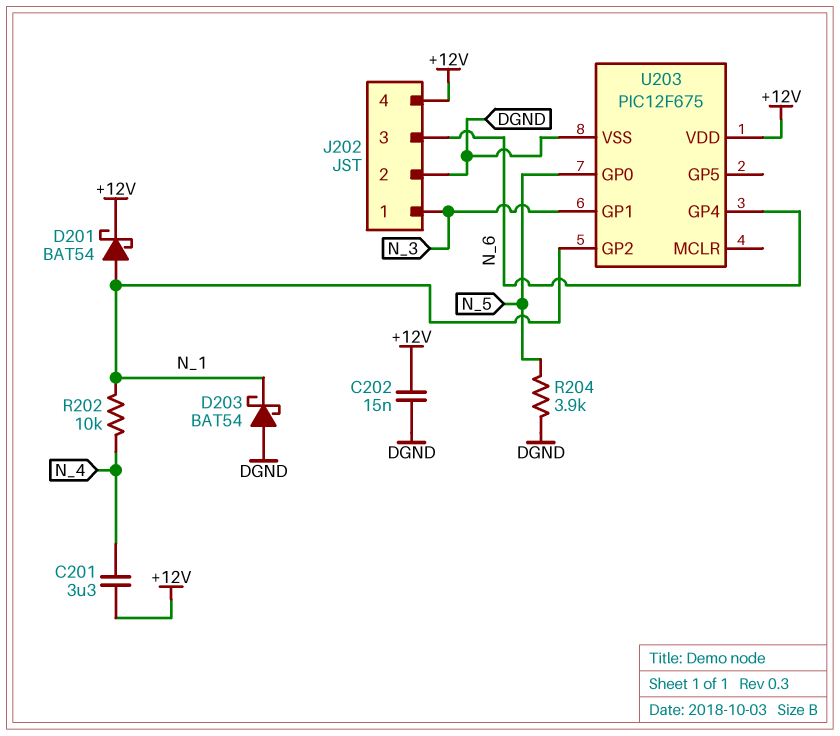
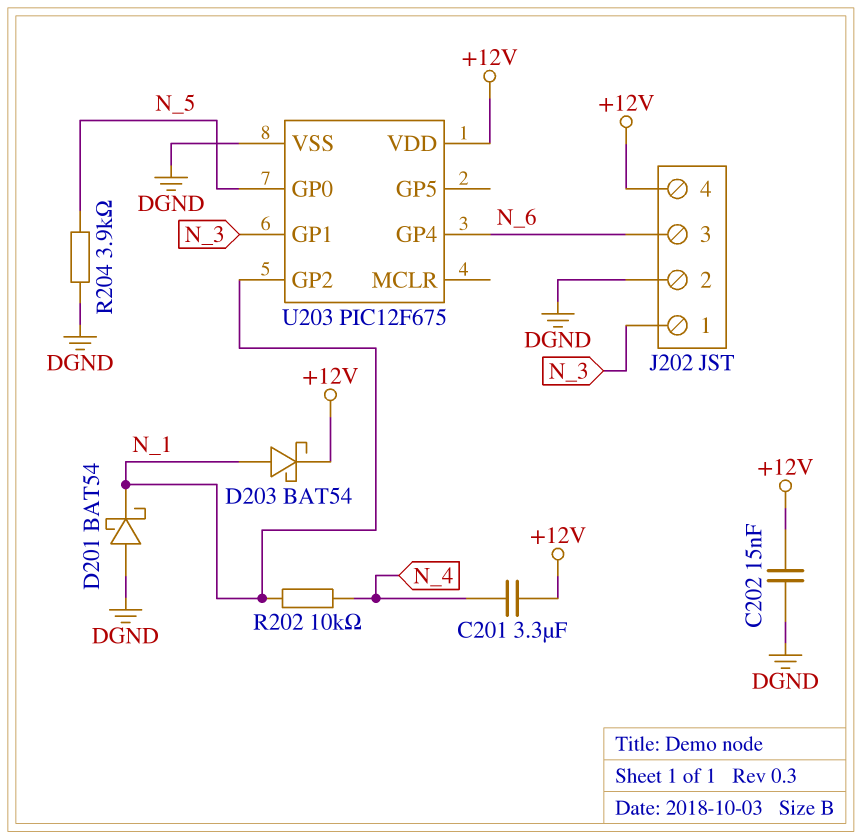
D201: schottky BAT54 (A N_1, K +12V) -> schottky BAT54 (A DGND, K N_1)
D203: schottky BAT54 (A DGND, K N_1) -> schottky BAT54 (A N_1, K +12V)

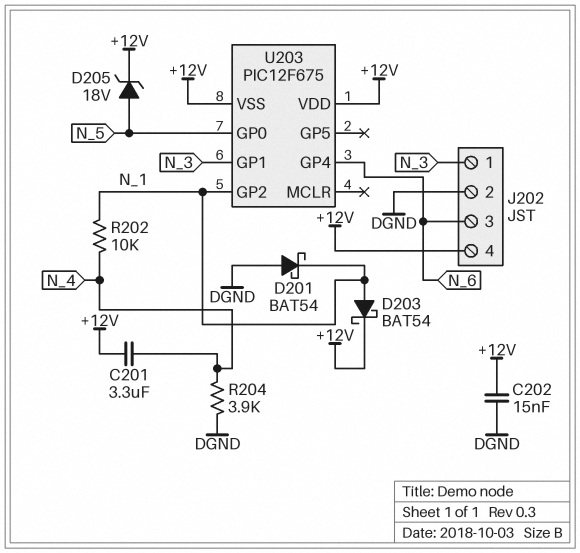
D205: none -> zener 18V (A N_5, K +12V)
R204: 3.9k (DGND, N_5) -> 3.9k (DGND, N_4)
U203 pin VSS: DGND -> +12V

